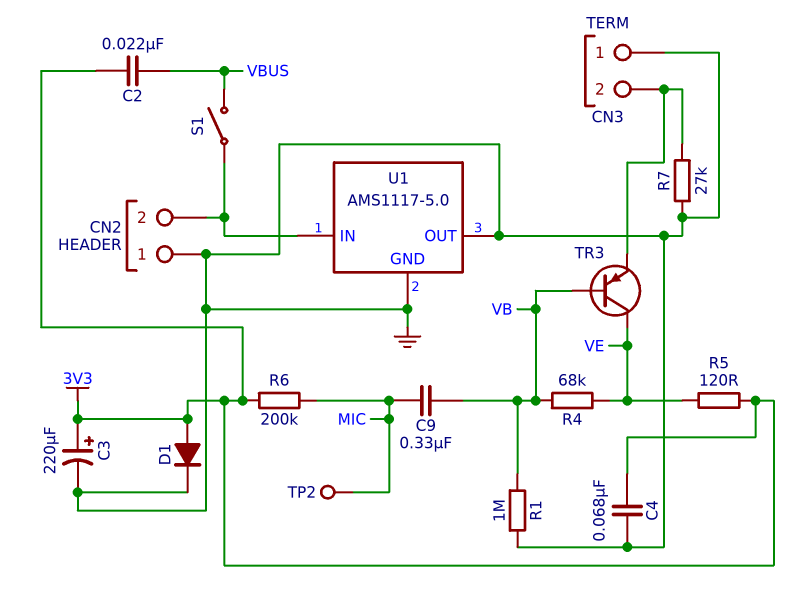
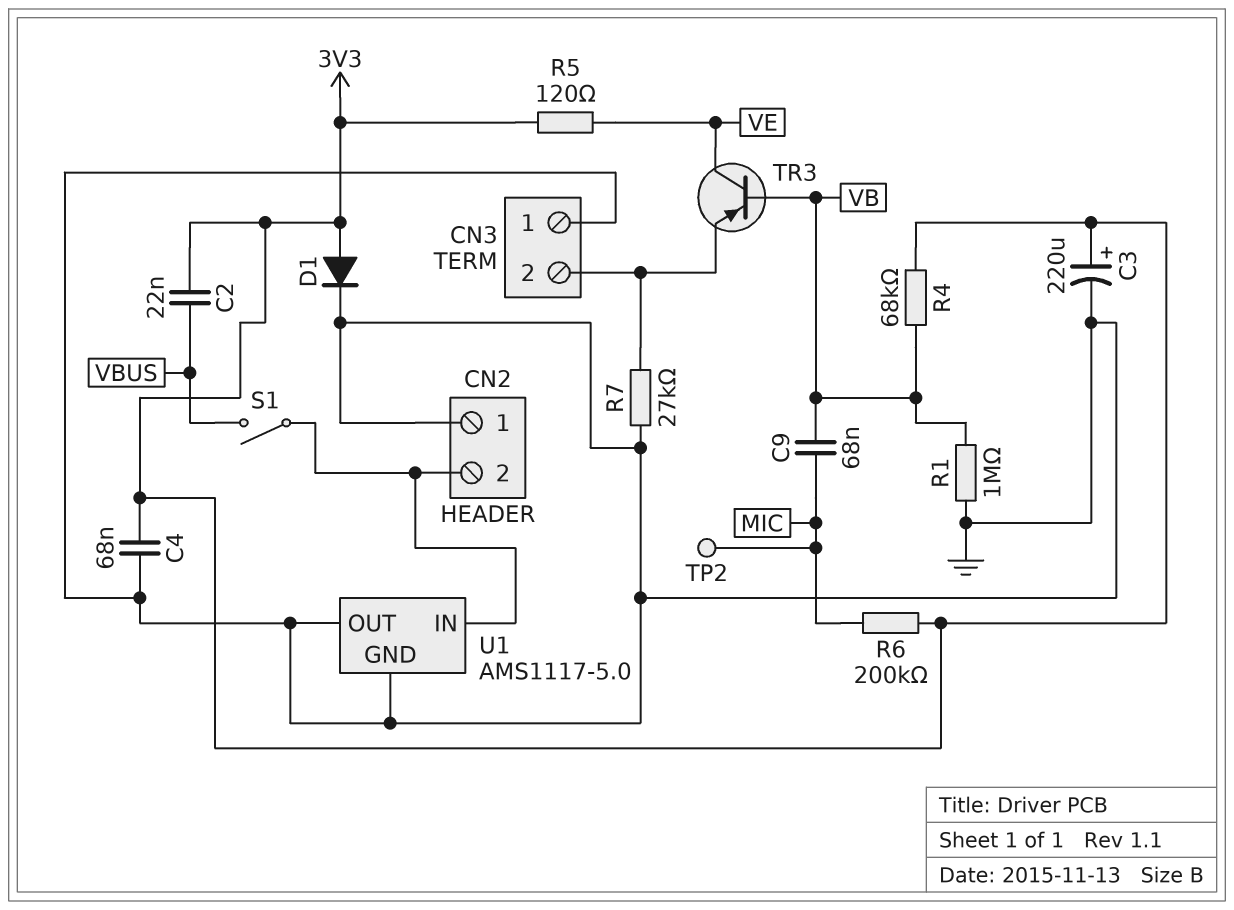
C9: 330nF (MIC, VB) -> 68nF (MIC, VB)
R4: 68k (VB, VE) -> 68k (3V3, VB)

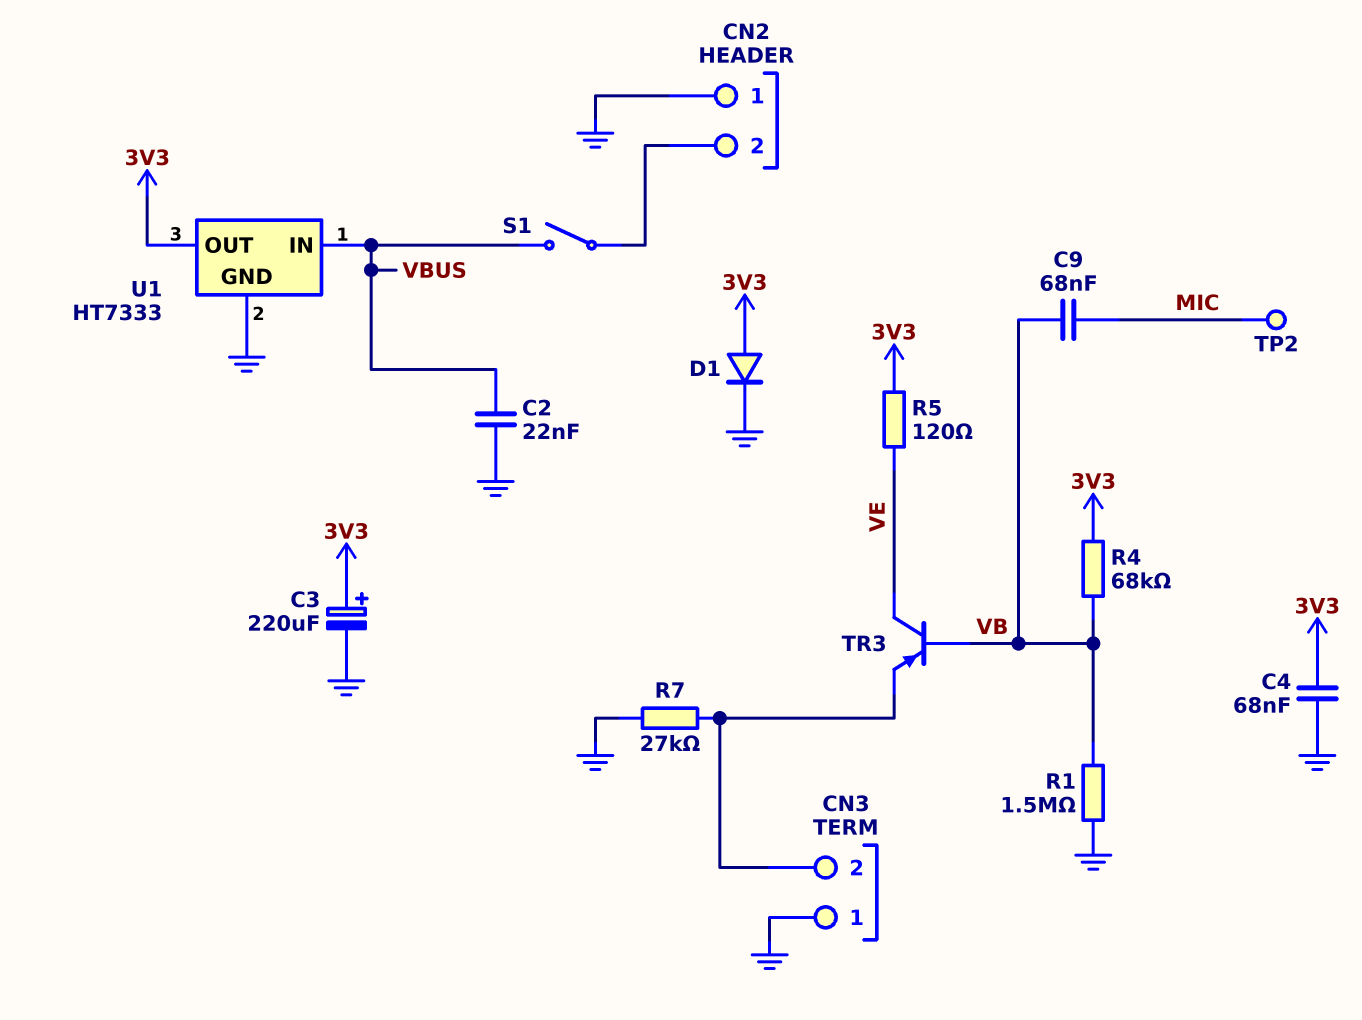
C2: 22nF (3V3, VBUS) -> 22nF (GND, VBUS)
R1: 1M (GND, VB) -> 1.5M (GND, VB)
R6: 200k (3V3, MIC) -> none
U1: AMS1117-5.0 -> HT7333
U1 pin IN: CN2/2 -> VBUS
U1 pin OUT: GND -> 3V3

